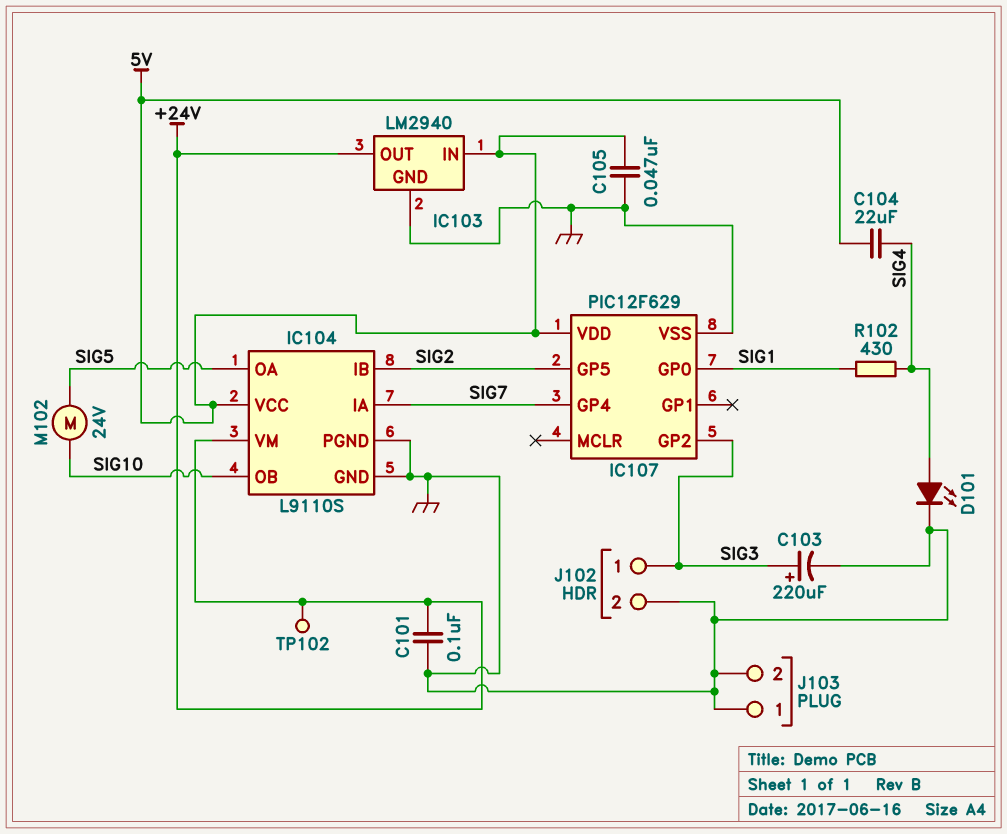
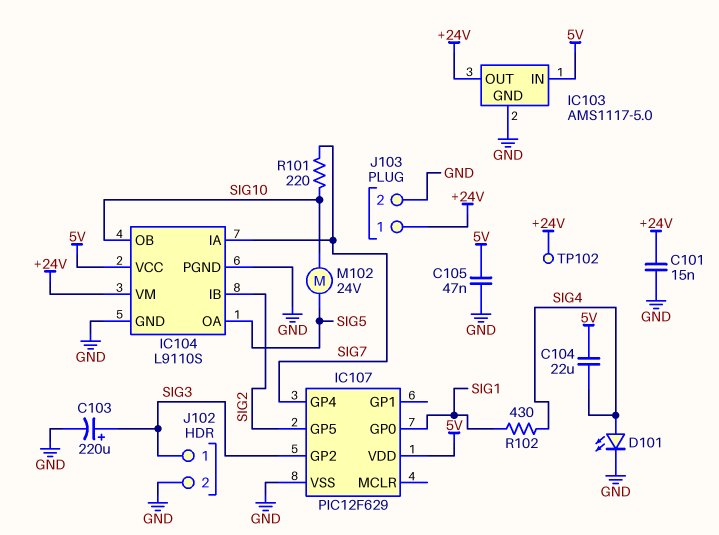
C101: 100nF (+24V, GND) -> 15nF (+24V, GND)
IC103: LM2940 -> AMS1117-5.0
J103 pin 1: GND -> +24V
R101: none -> 220 (SIG7, SIG10)

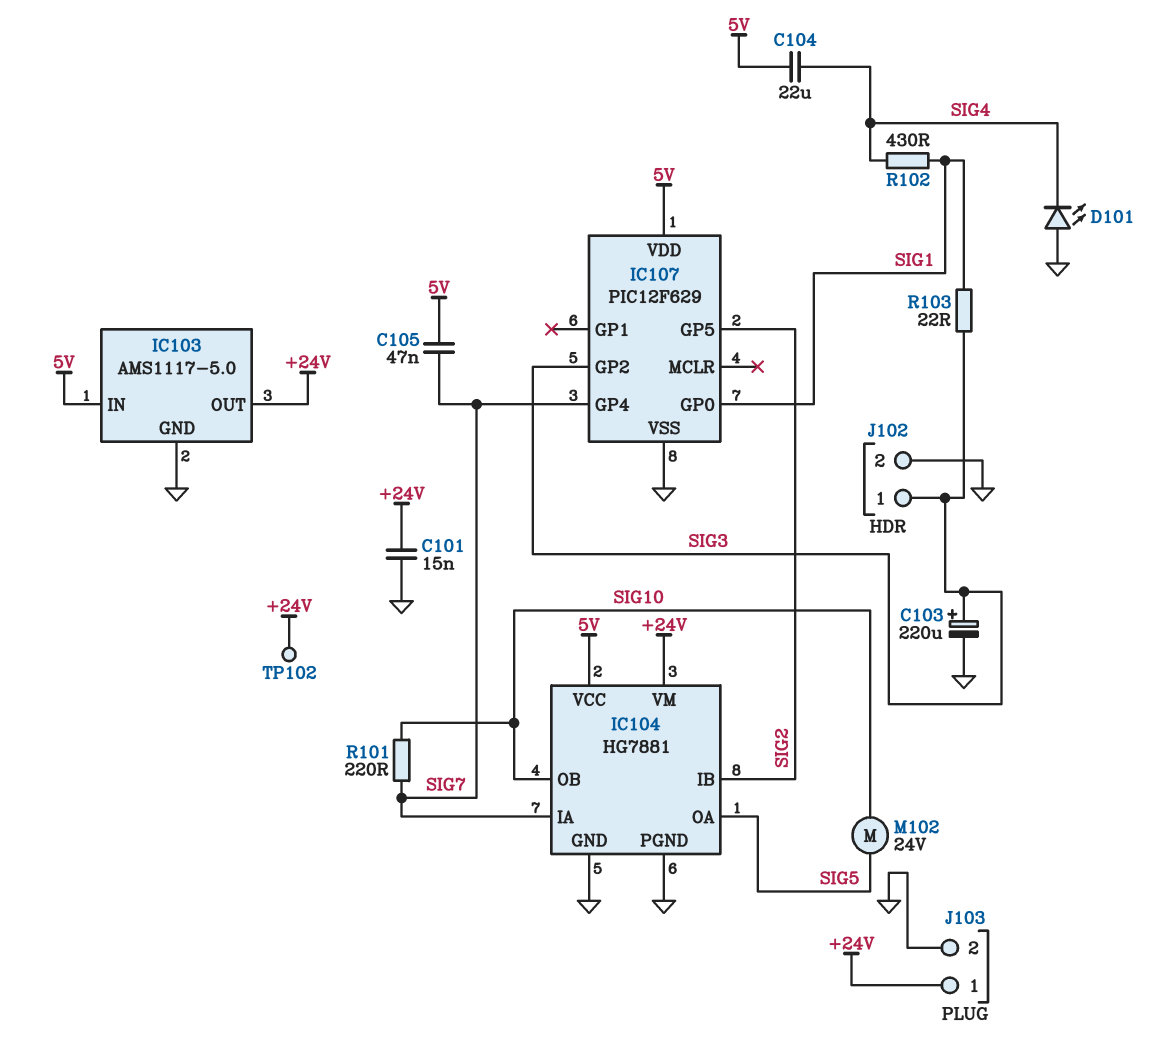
C105: 47nF (5V, GND) -> 47nF (5V, SIG7)
D101: LED (A SIG4, K GND) -> LED (A GND, K SIG4)
IC104: L9110S -> HG7881
R103: none -> 22 (SIG1, SIG3)

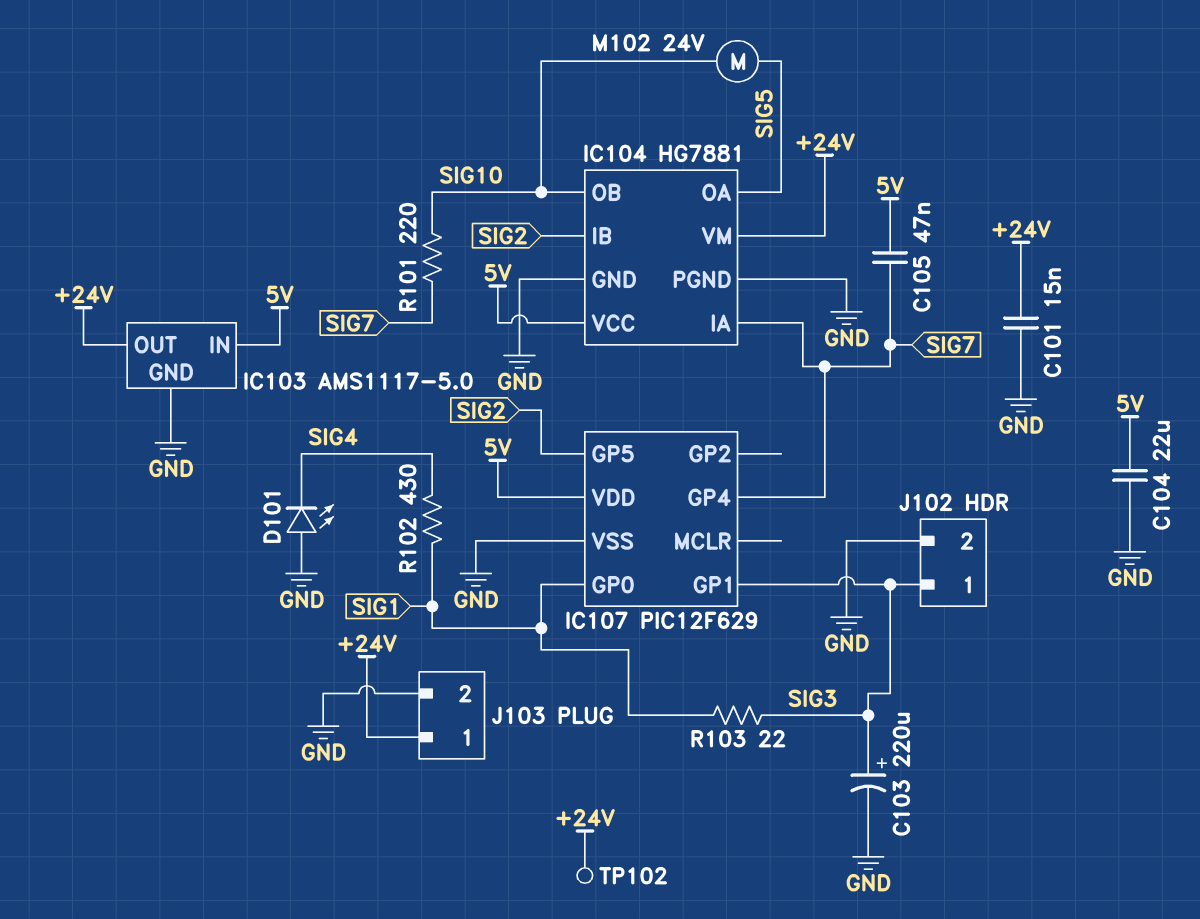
C104: 22uF (5V, SIG4) -> 22uF (5V, GND)
IC107 pin GP1: none -> SIG3
IC107 pin GP2: SIG3 -> none

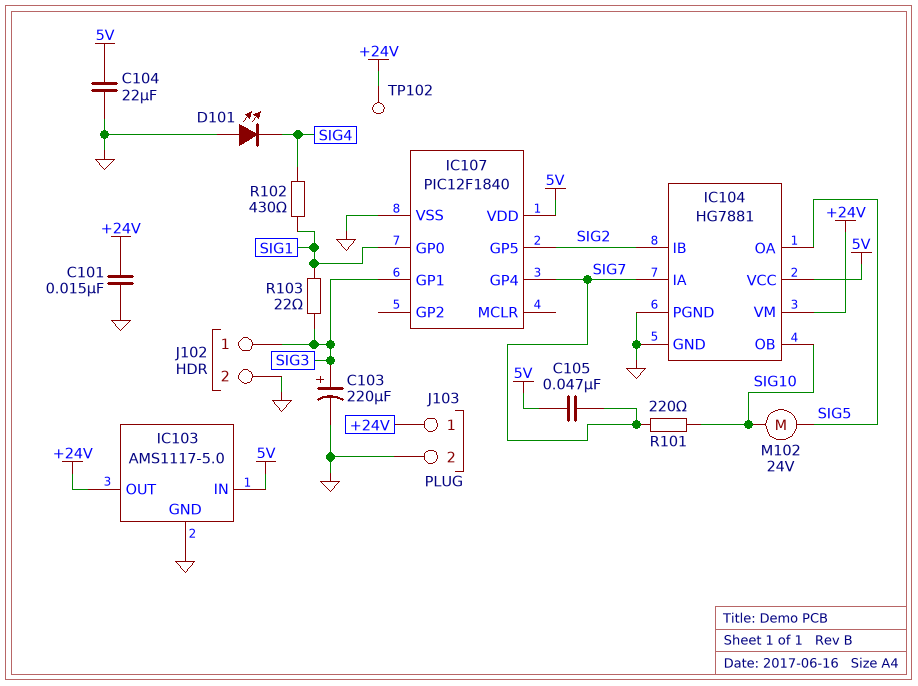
IC107: PIC12F629 -> PIC12F1840

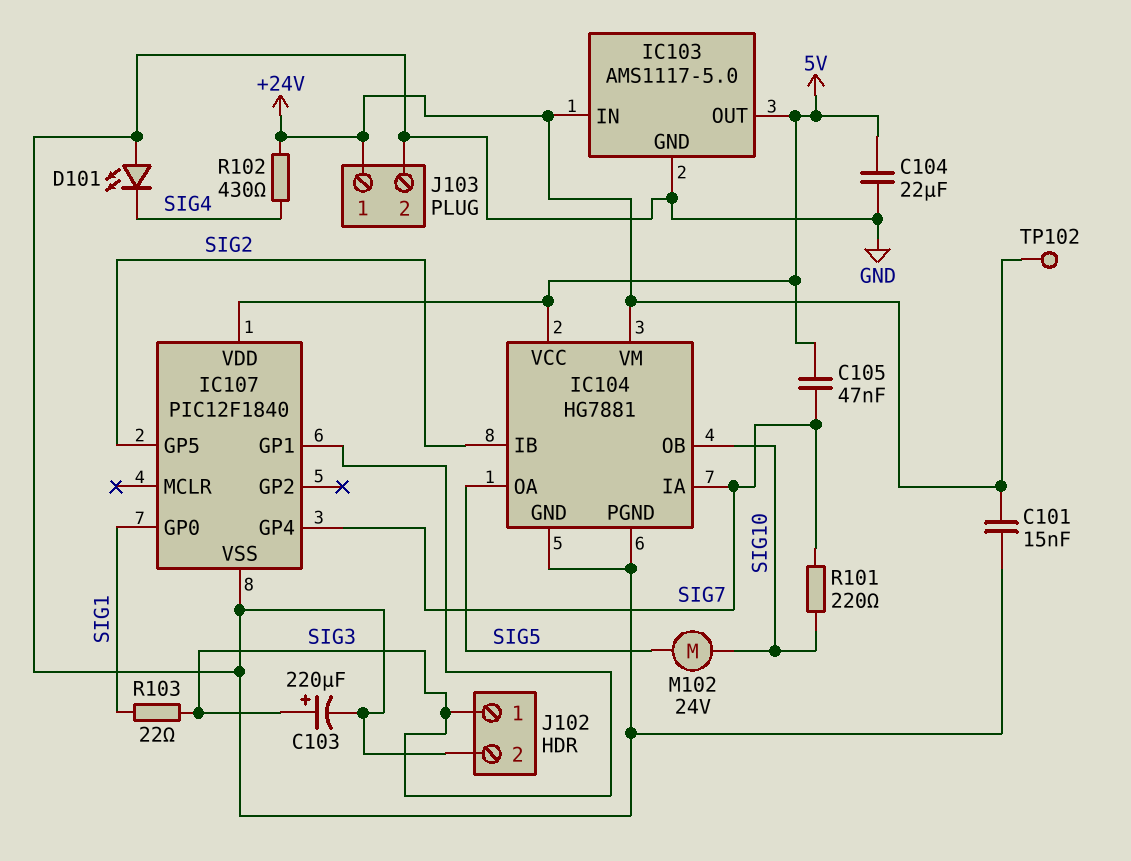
IC103 pin IN: 5V -> +24V
IC103 pin OUT: +24V -> 5V
R102: 430 (SIG1, SIG4) -> 430 (+24V, SIG4)

